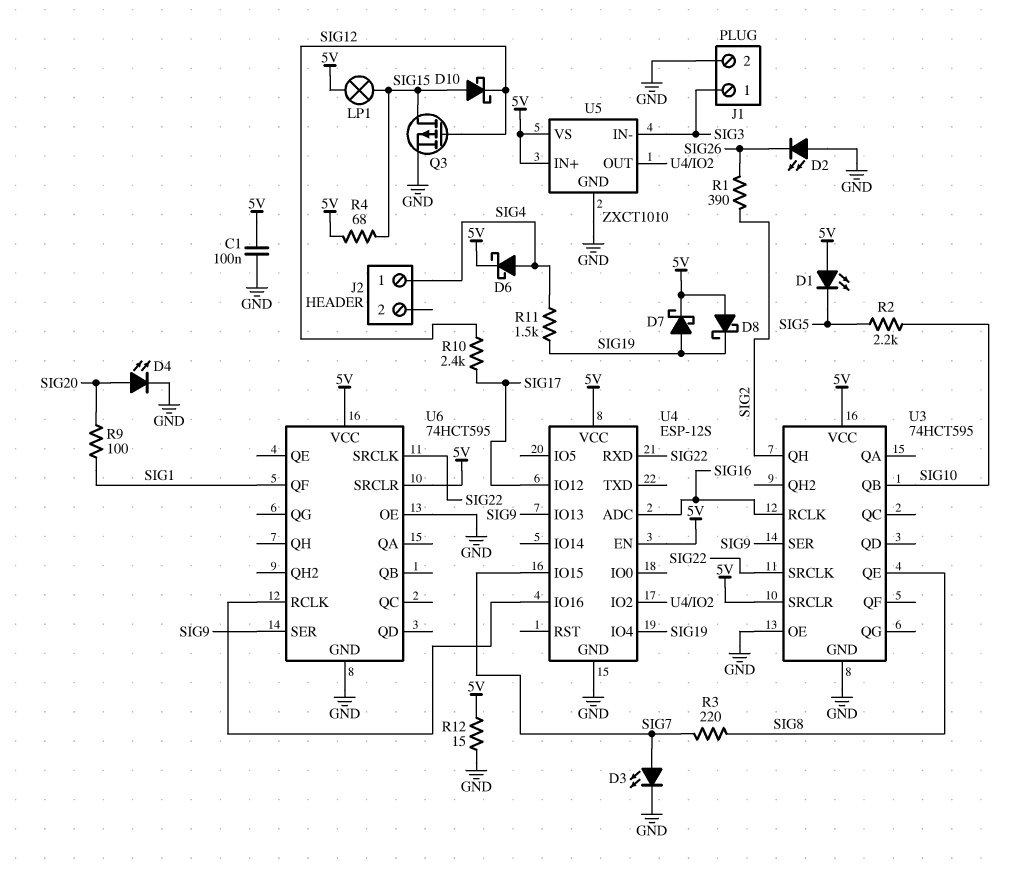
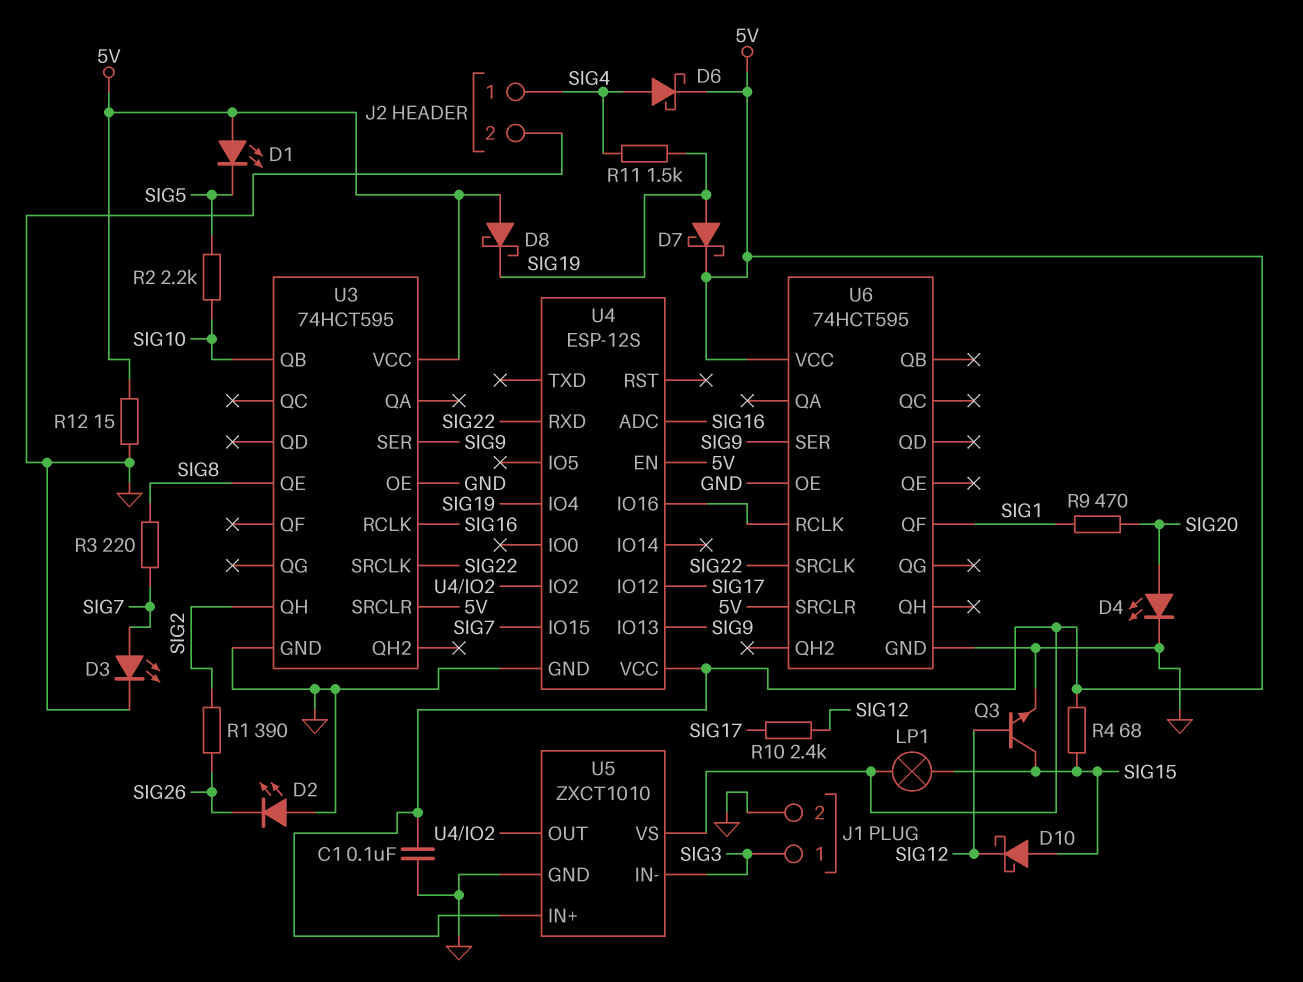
J2 pin 2: none -> GND
Q3: PMOS (G SIG12, D SIG15, S GND) -> NPN (B SIG12, C SIG15, E GND)
R9: 100 (SIG1, SIG20) -> 470 (SIG1, SIG20)

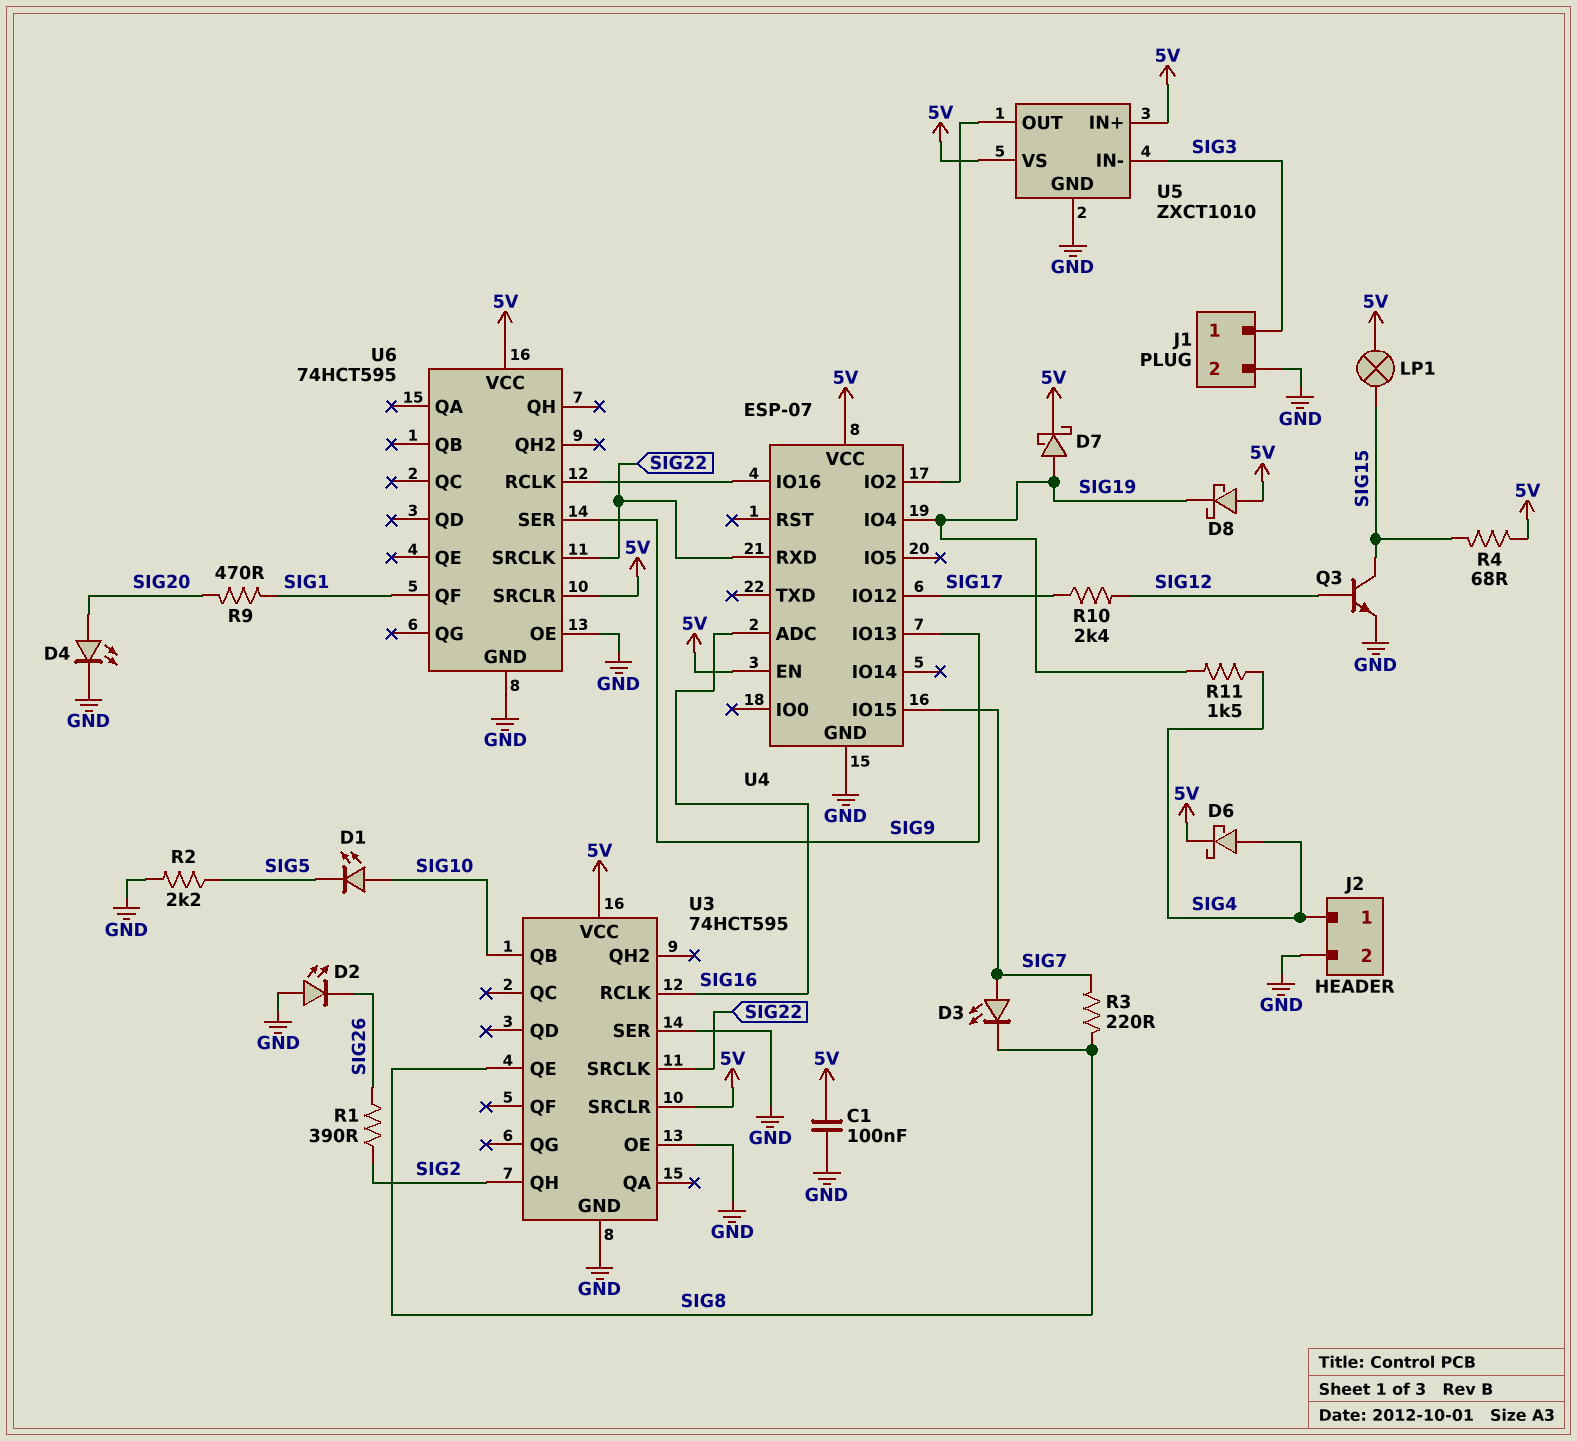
D1: LED (A 5V, K SIG5) -> LED (A SIG10, K SIG5)
D3: LED (A SIG7, K GND) -> LED (A SIG7, K SIG8)
D10: schottky (A SIG15, K SIG12) -> none
R2: 2.2k (SIG5, SIG10) -> 2.2k (GND, SIG5)
R12: 15 (5V, GND) -> none
U3 pin SER: SIG9 -> GND
U4: ESP-12S -> ESP-07

